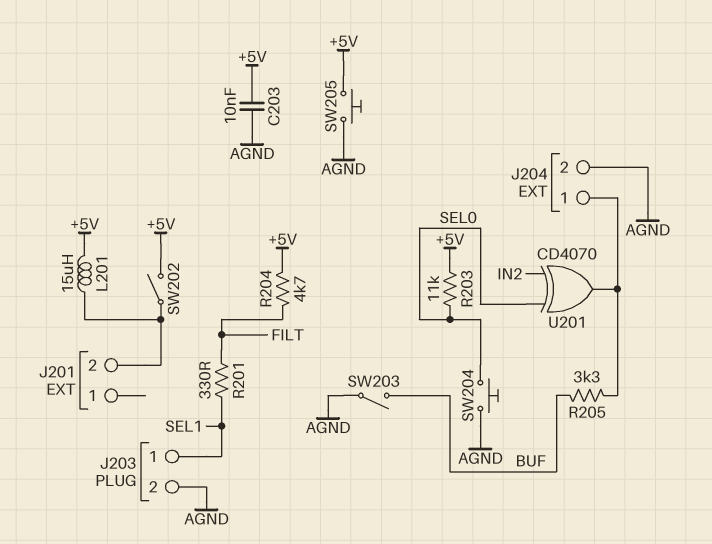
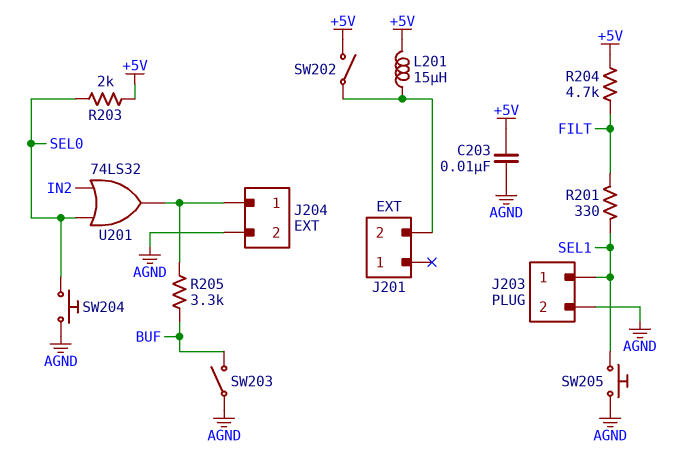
R203: 11k (+5V, SEL0) -> 2k (+5V, SEL0)
SW205: button (+5V, AGND) -> button (AGND, SEL1)
U201: XOR CD4070 (in IN2, in SEL0, out J204/1) -> OR 74LS32 (in IN2, in SEL0, out J204/1)

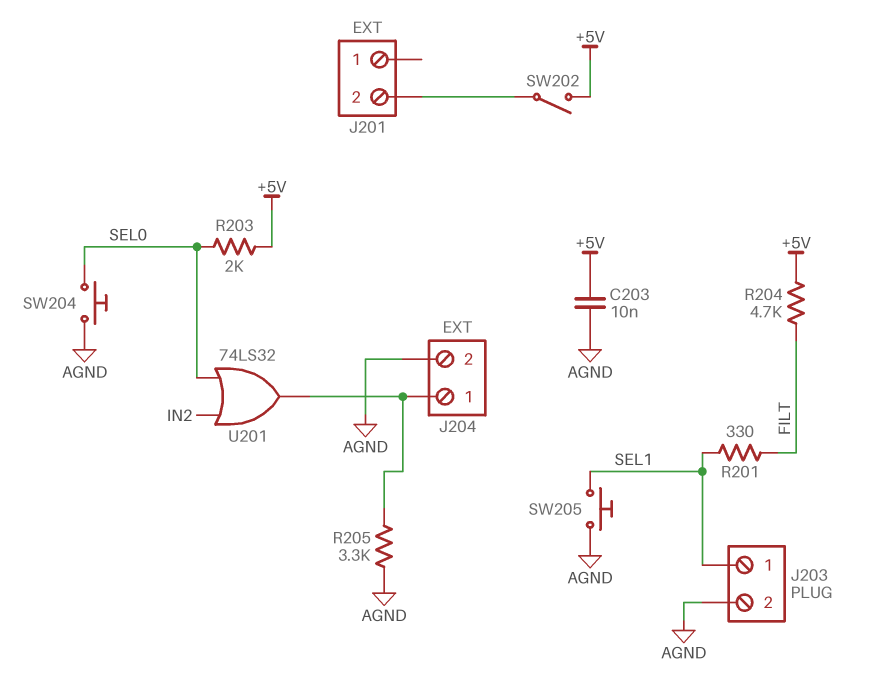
L201: 15uH (+5V, J201/2) -> none
R205: 3.3k (BUF, J204/1) -> 3.3k (AGND, J204/1)
SW203: switch (AGND, BUF) -> none

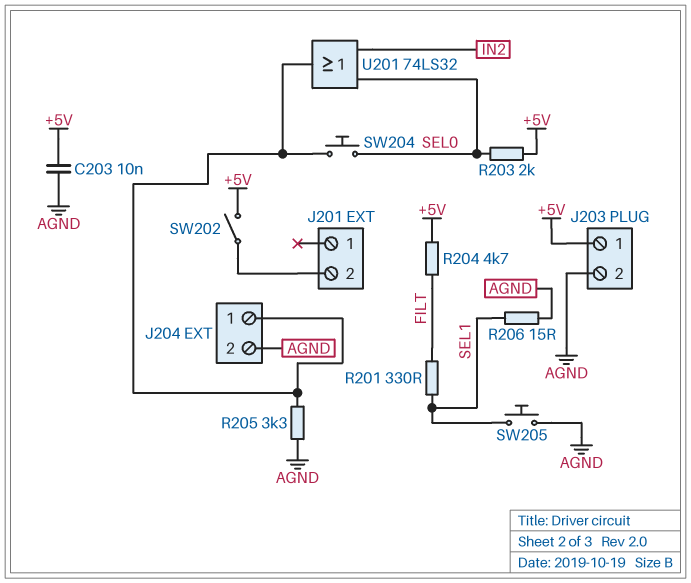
J203 pin 1: SEL1 -> +5V
R206: none -> 15 (AGND, SEL1)
SW204: button (AGND, SEL0) -> button (J204/1, SEL0)

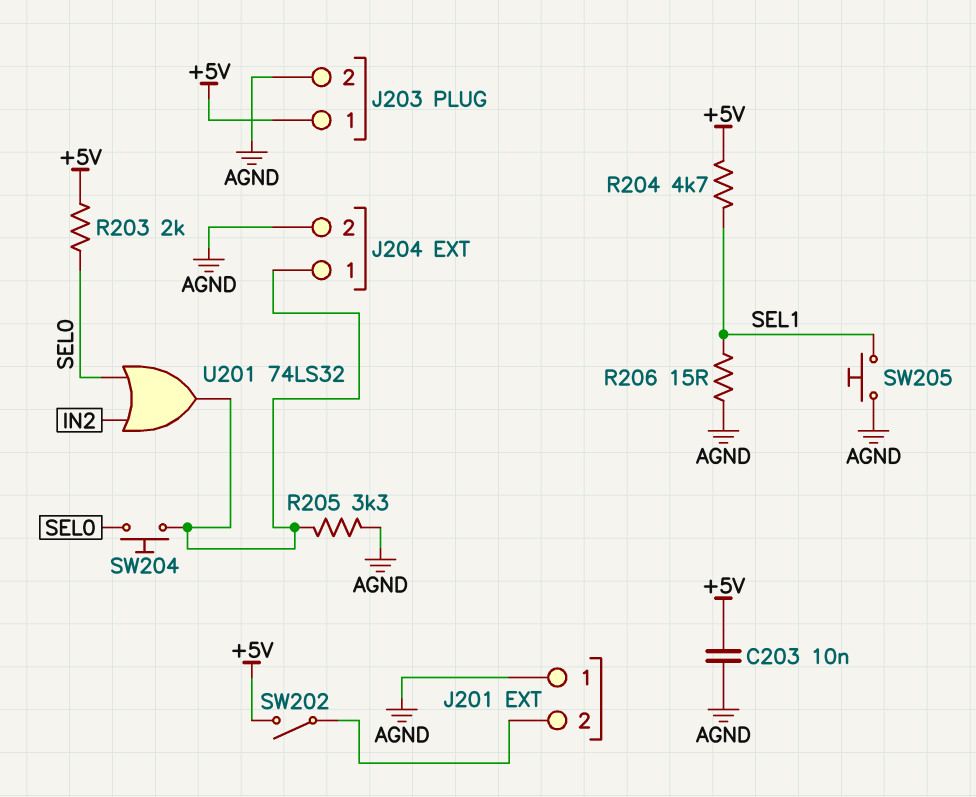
J201 pin 1: none -> AGND
R201: 330 (FILT, SEL1) -> none
R204: 4.7k (+5V, FILT) -> 4.7k (+5V, SEL1)

